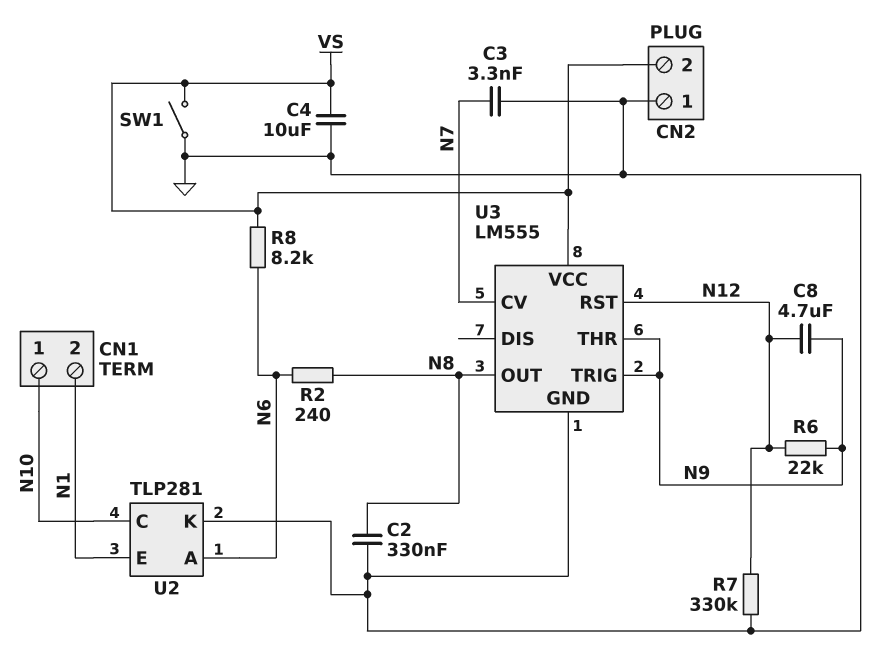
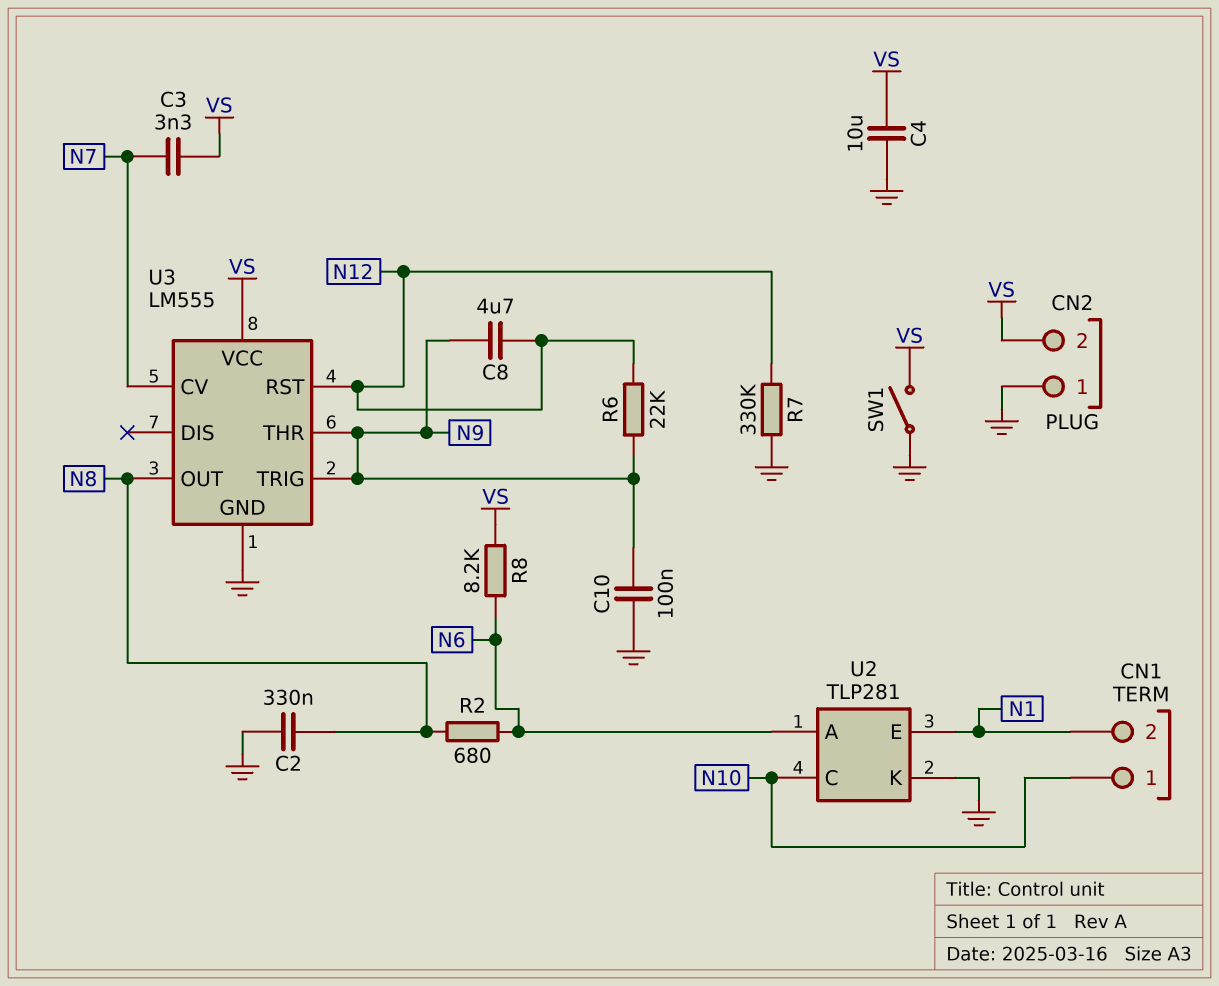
C3: 3.3nF (GND, N7) -> 3.3nF (N7, VS)
C10: none -> 100nF (GND, N9)
R2: 240 (N6, N8) -> 680 (N6, N8)

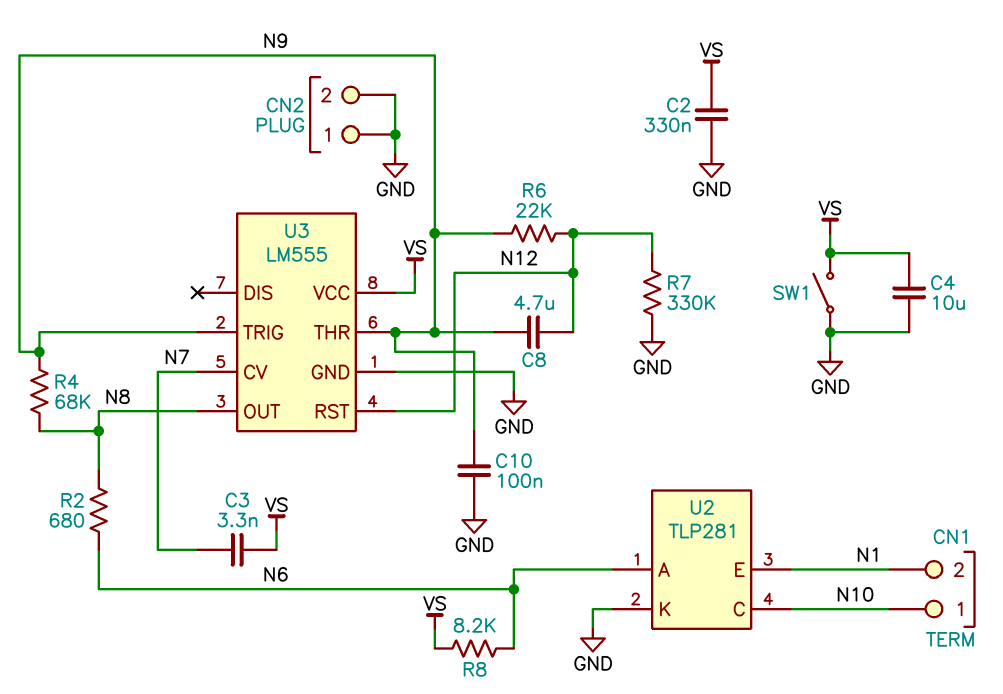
C2: 330nF (GND, N8) -> 330nF (GND, VS)
CN2 pin 2: VS -> GND
R4: none -> 68k (N8, N9)

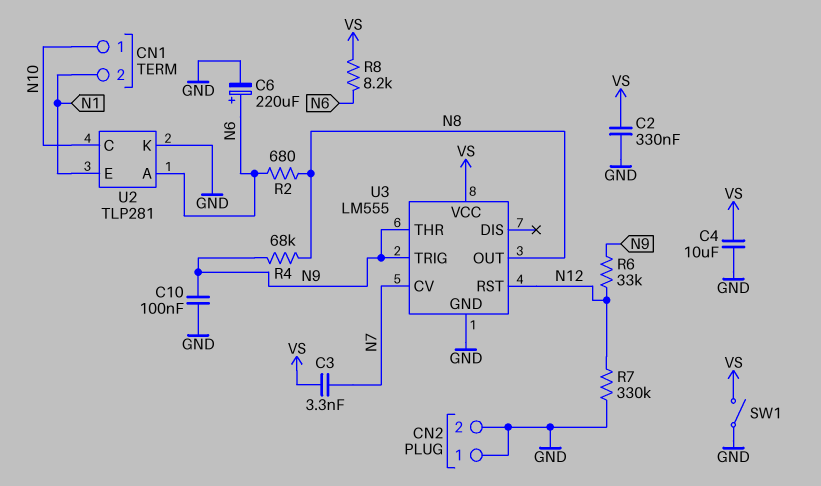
C6: none -> 220uF (plus N6, minus GND)
C8: 4.7uF (N9, N12) -> none
R6: 22k (N9, N12) -> 33k (N9, N12)

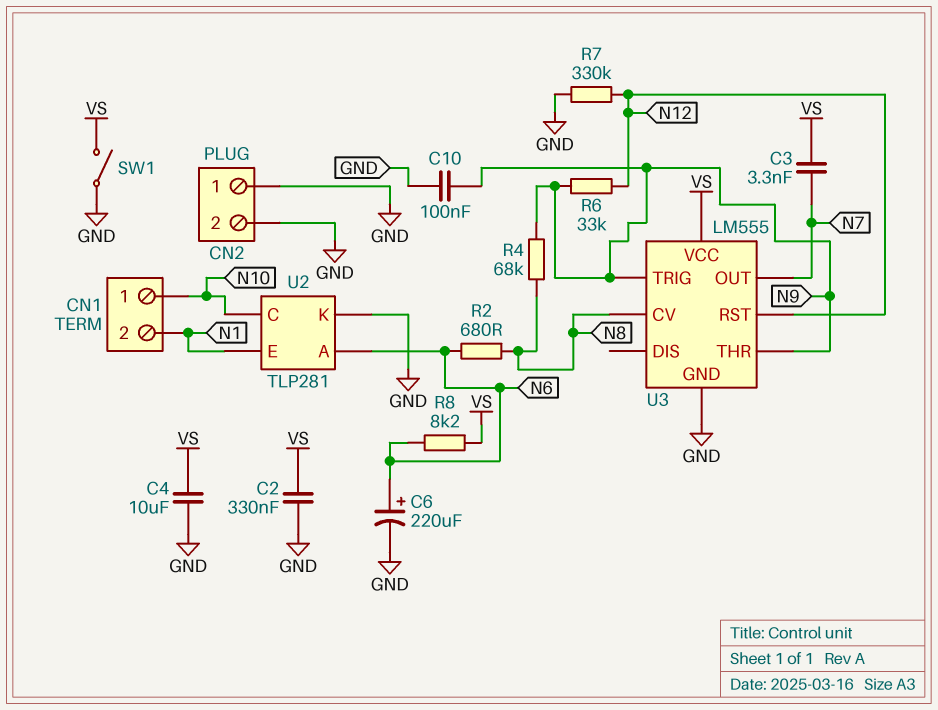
U3 pin CV: N7 -> N8
U3 pin OUT: N8 -> N7

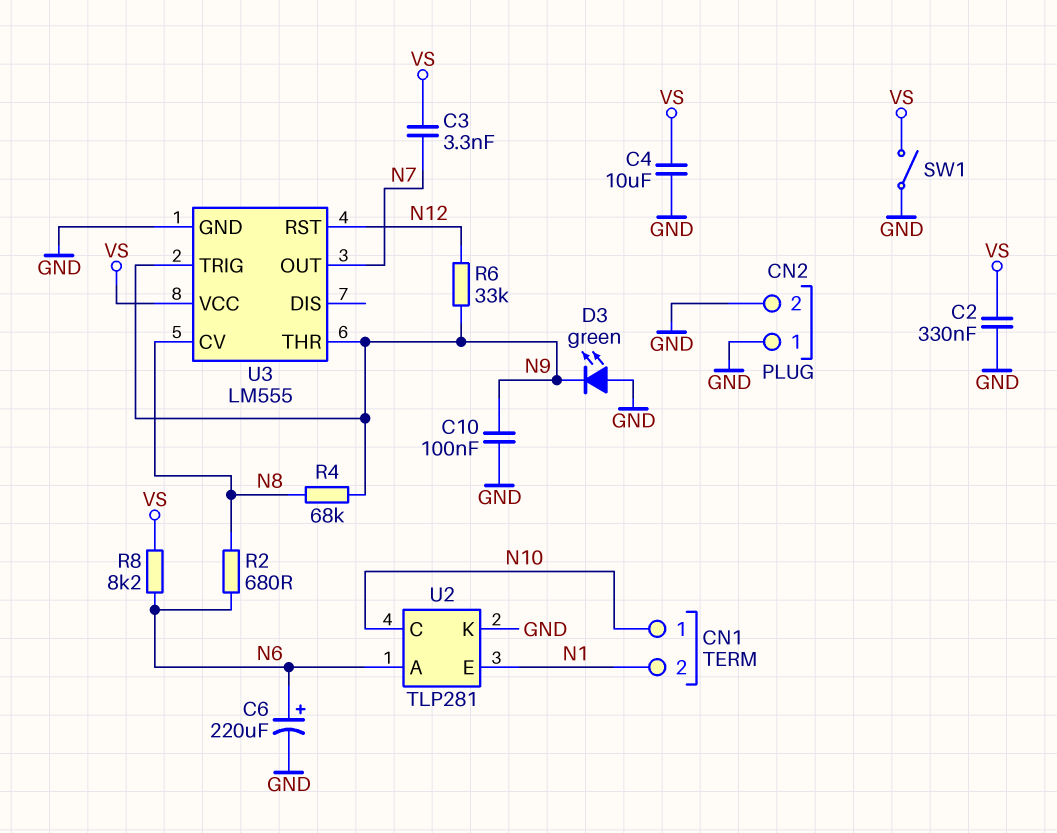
D3: none -> LED green (A GND, K N9)
R7: 330k (GND, N12) -> none

